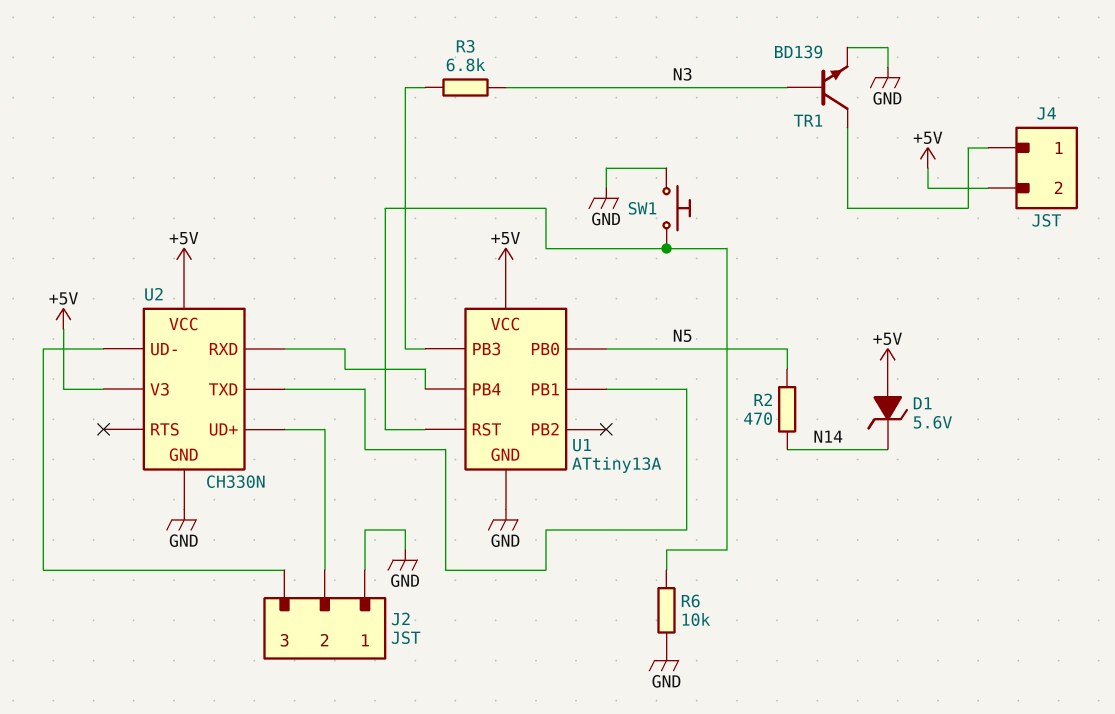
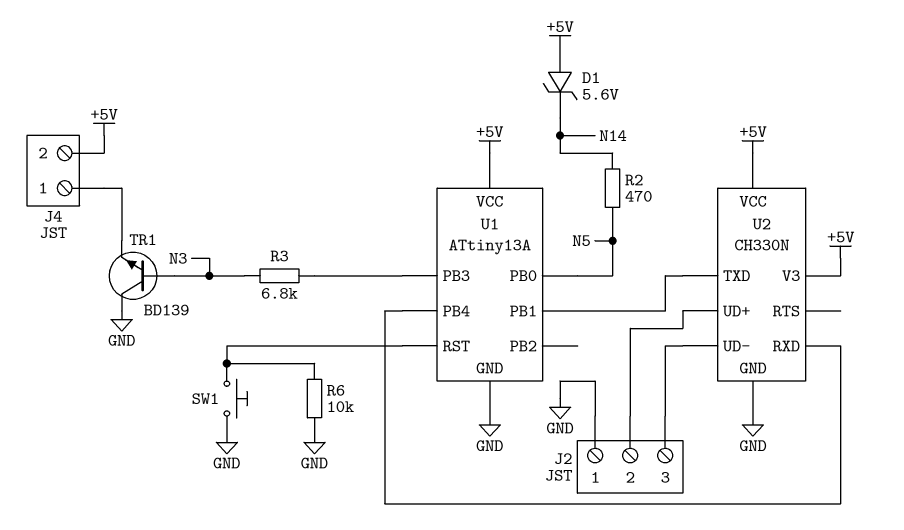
TR1: NPN BD139 (B N3, C J4/1, E GND) -> NPN BD139 (B N3, C GND, E J4/1)

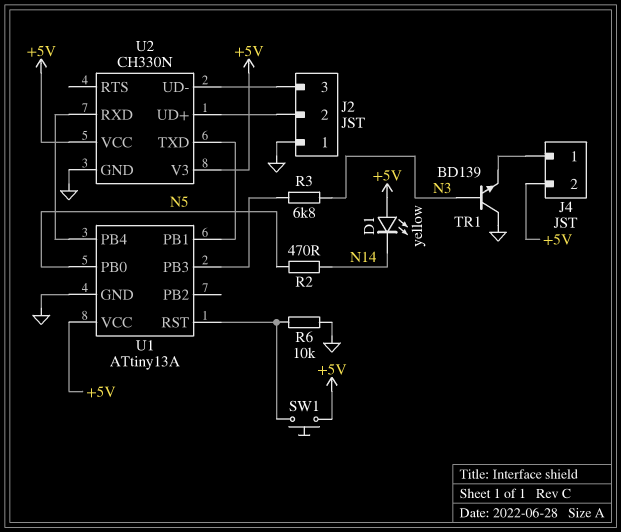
D1: zener 5.6V (A +5V, K N14) -> LED yellow (A +5V, K N14)
SW1: button (GND, U1/RST) -> button (+5V, U1/RST)

